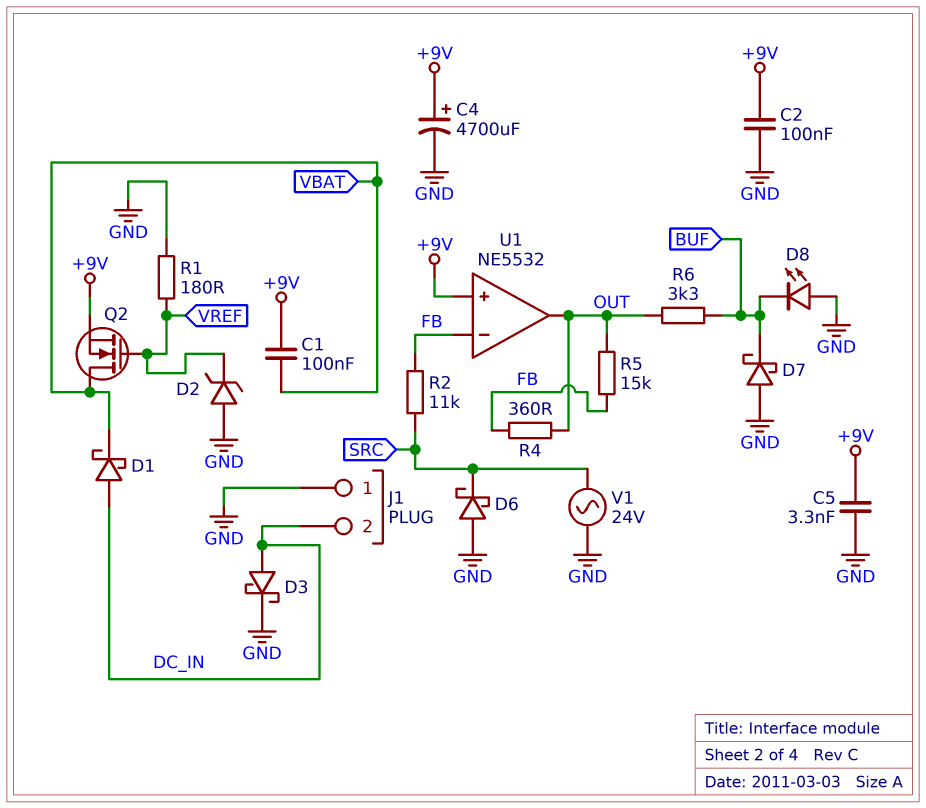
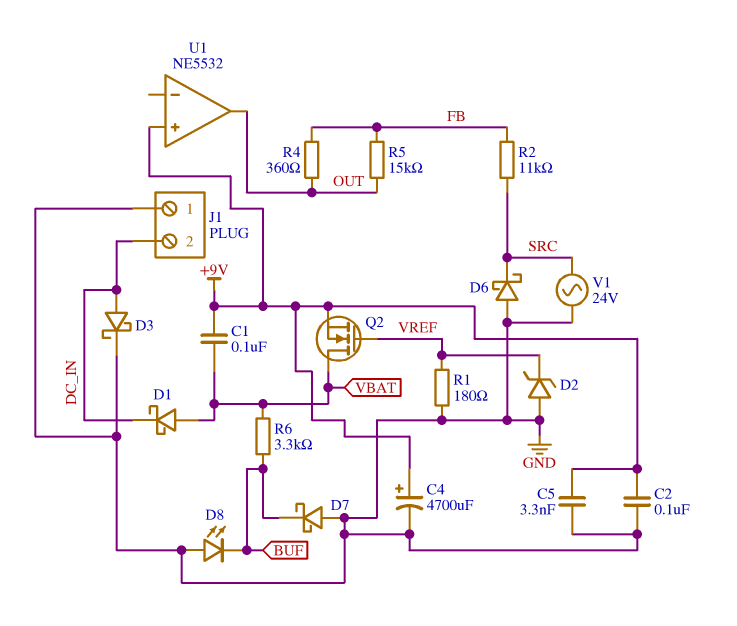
D1: schottky (A DC_IN, K VBAT) -> schottky (A VBAT, K DC_IN)
R6: 3.3k (BUF, OUT) -> 3.3k (BUF, VBAT)
U1 pin in-: FB -> none

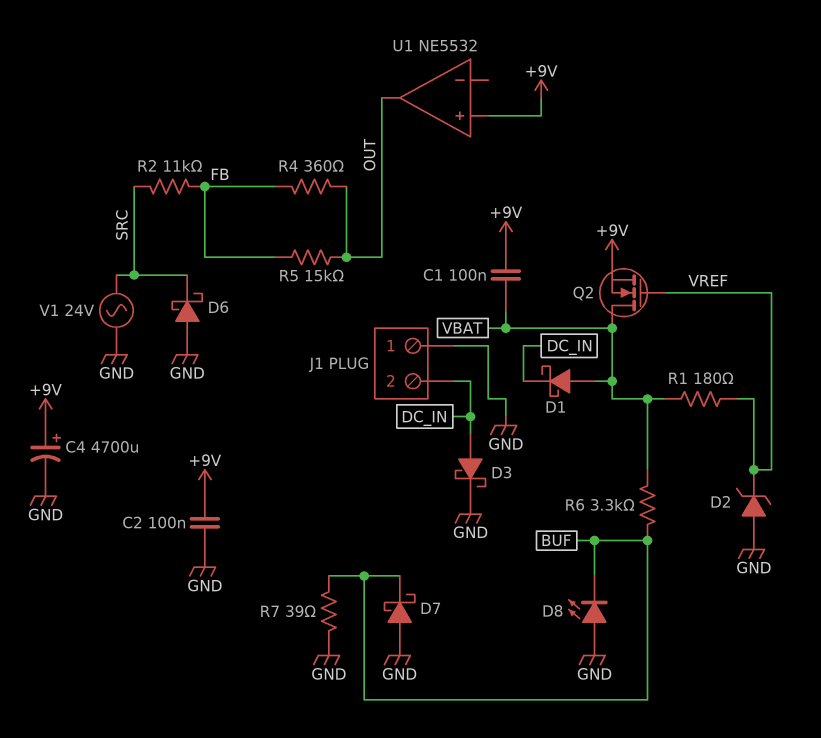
C5: 3.3nF (+9V, GND) -> none
R1: 180 (GND, VREF) -> 180 (VBAT, VREF)
R7: none -> 39 (BUF, GND)

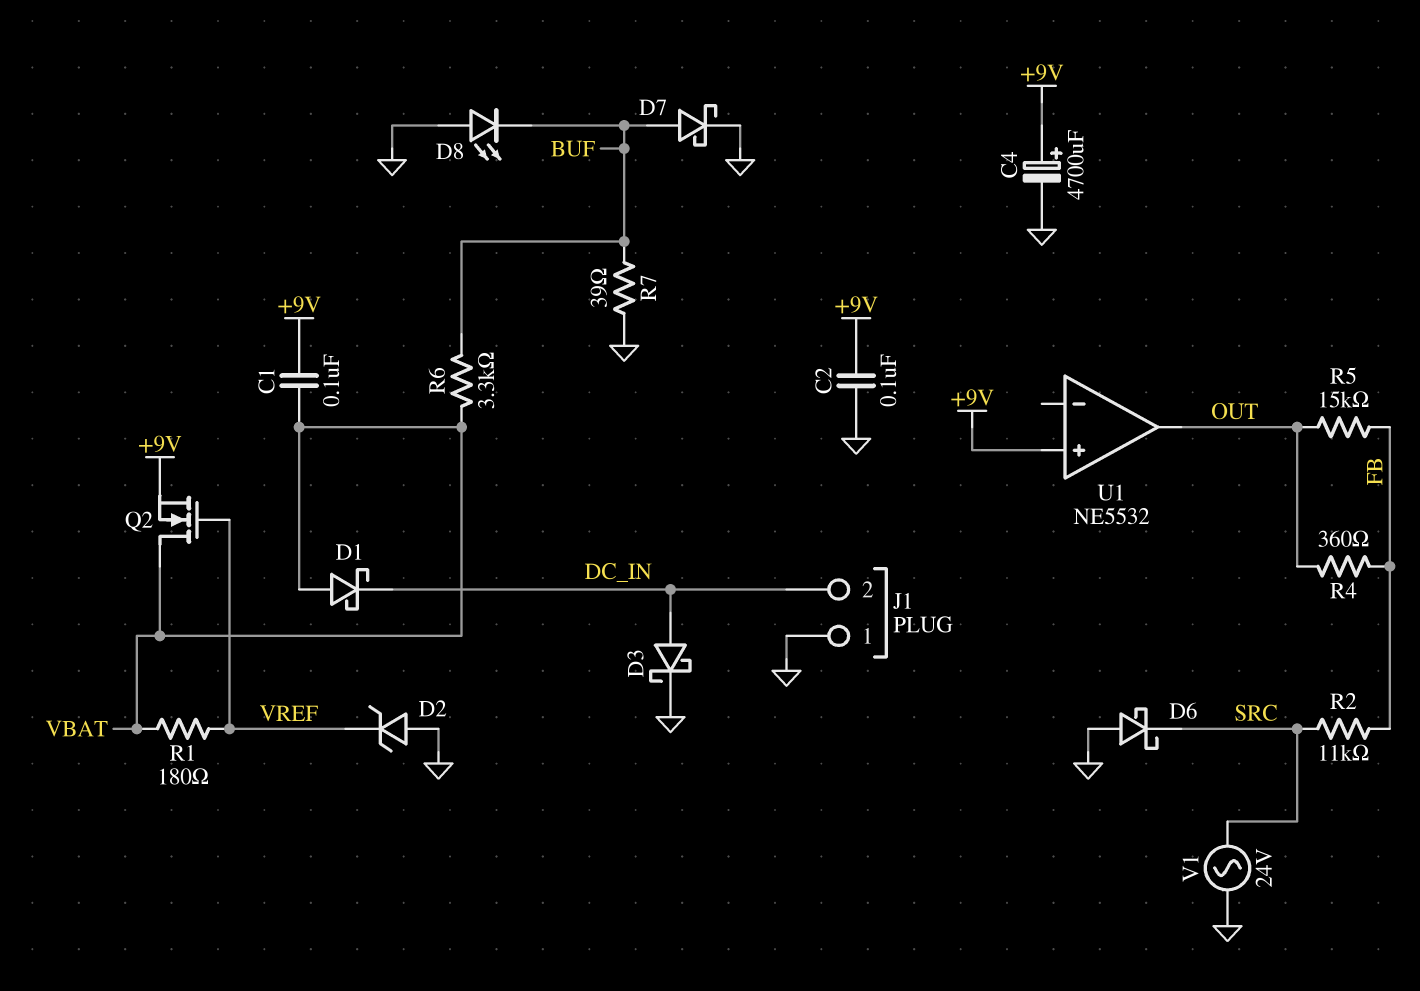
D7: schottky (A GND, K BUF) -> schottky (A BUF, K GND)

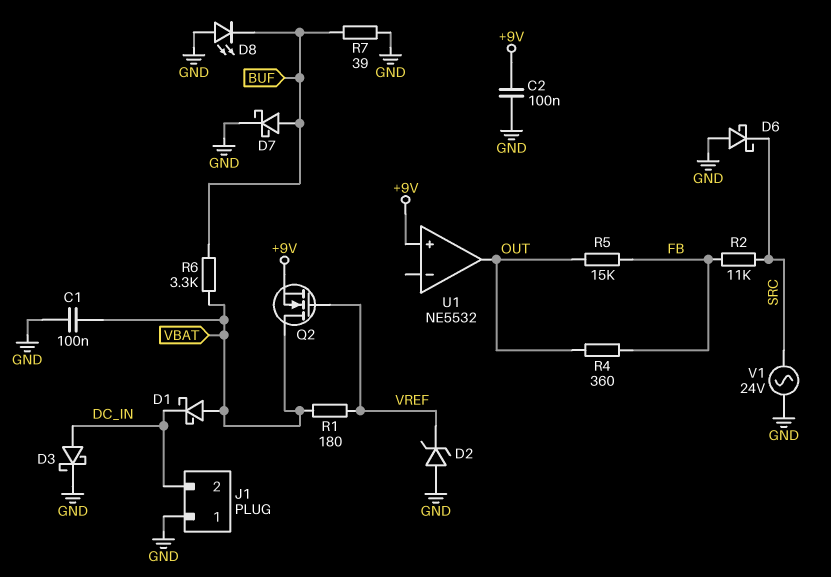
C1: 100nF (+9V, VBAT) -> 100nF (GND, VBAT)
C4: 4700uF (plus +9V, minus GND) -> none

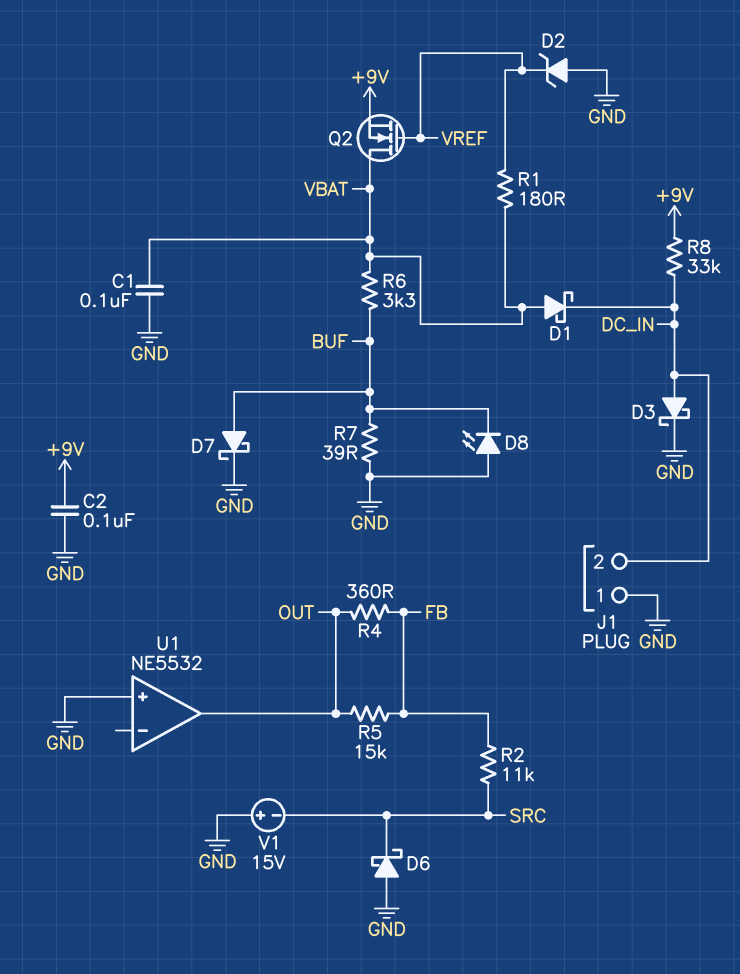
R8: none -> 33k (+9V, DC_IN)
U1 pin in+: +9V -> GND
V1: AC 24V (GND, SRC) -> 15V (plus GND, minus SRC)

